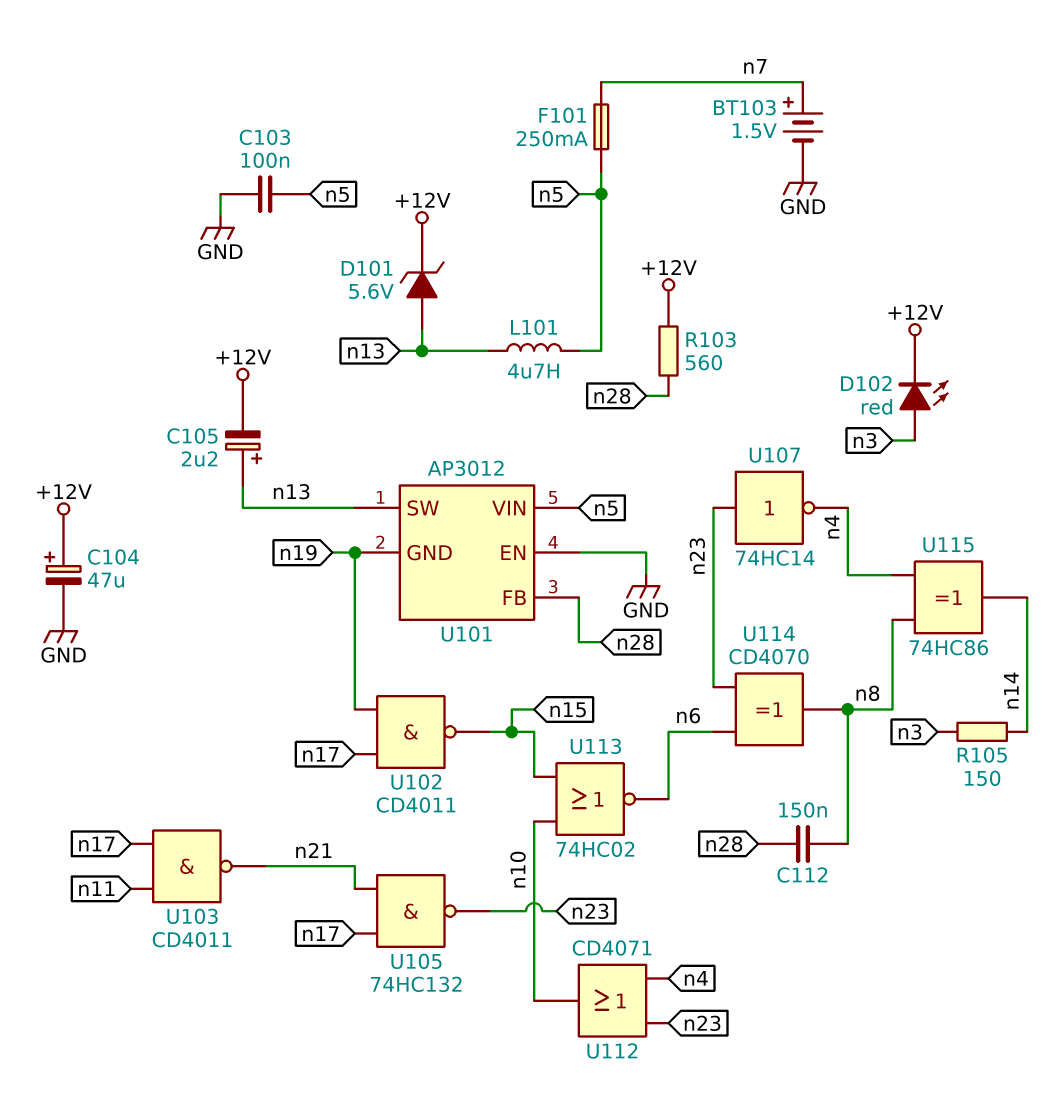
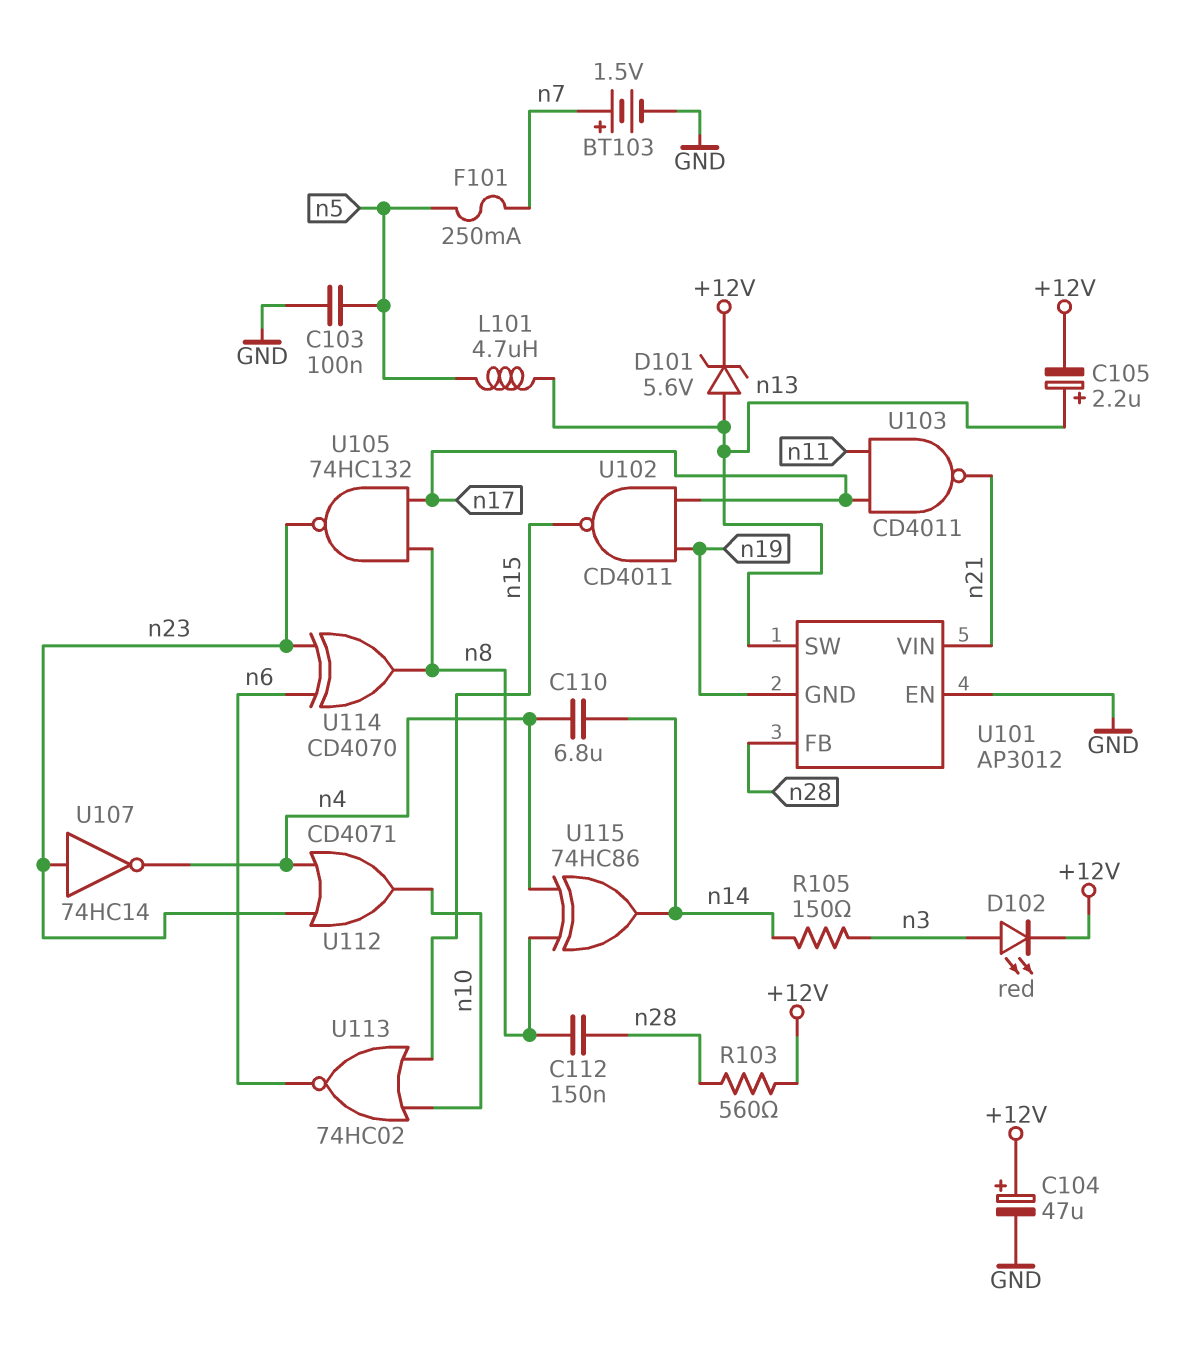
C110: none -> 6.8uF (n4, n14)
U101 pin VIN: n5 -> n21
U105: NAND 74HC132 (in n17, in n21, out n23) -> NAND 74HC132 (in n8, in n17, out n23)

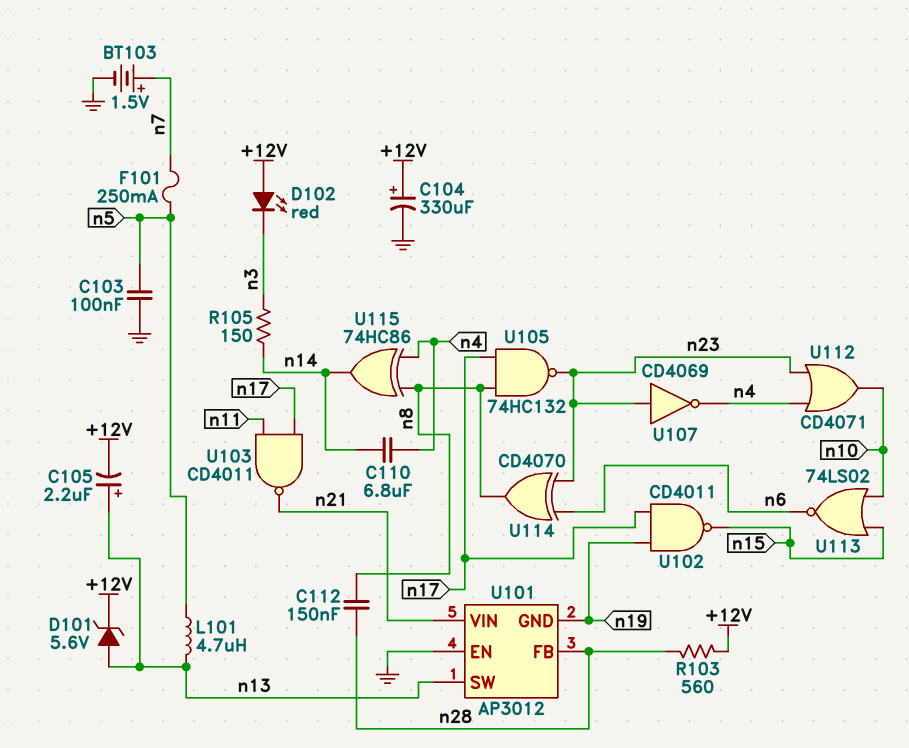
C104: 47uF (plus +12V, minus GND) -> 330uF (plus +12V, minus GND)
D102: LED red (A n3, K +12V) -> LED red (A +12V, K n3)
U107: NOT 74HC14 (in n23, out n4) -> NOT CD4069 (in n23, out n4)
U113: NOR 74HC02 (in n10, in n15, out n6) -> NOR 74LS02 (in n10, in n15, out n6)

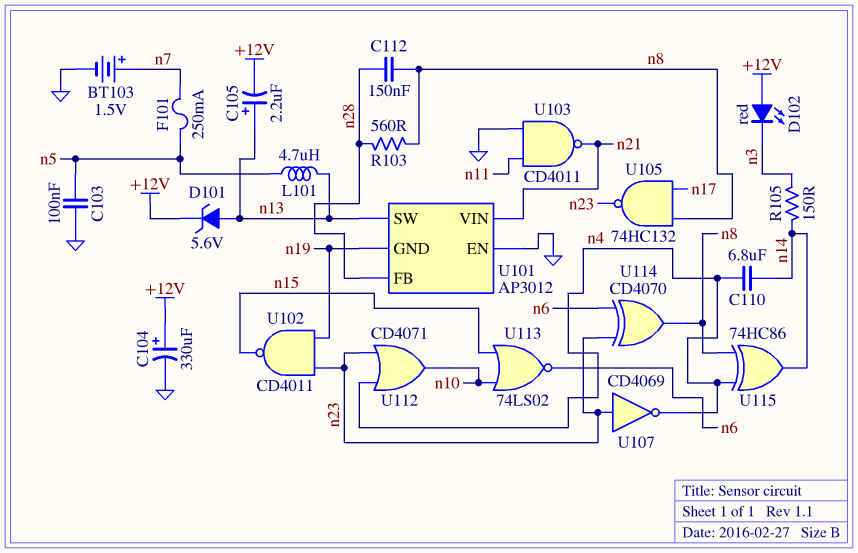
R103: 560 (+12V, n28) -> 560 (n8, n28)
U102: NAND CD4011 (in n17, in n19, out n15) -> NAND CD4011 (in n19, in n23, out n15)
U103: NAND CD4011 (in n11, in n17, out n21) -> NAND CD4011 (in GND, in n11, out n21)

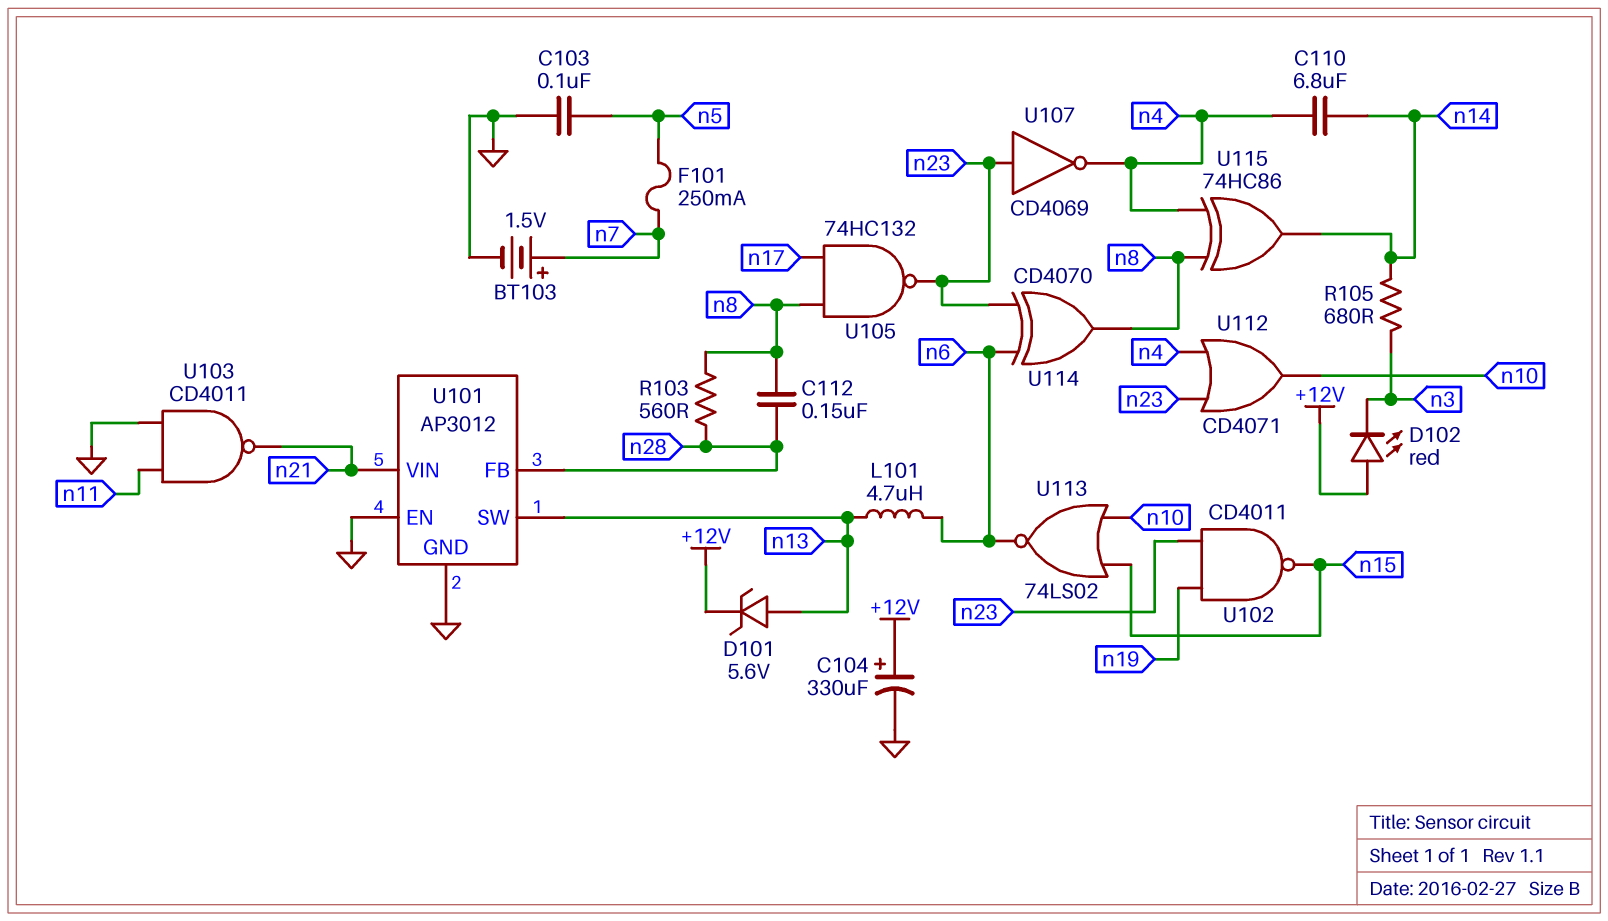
C105: 2.2uF (plus n13, minus +12V) -> none
L101: 4.7uH (n5, n13) -> 4.7uH (n6, n13)
R105: 150 (n3, n14) -> 680 (n3, n14)
U101 pin GND: n19 -> GND

